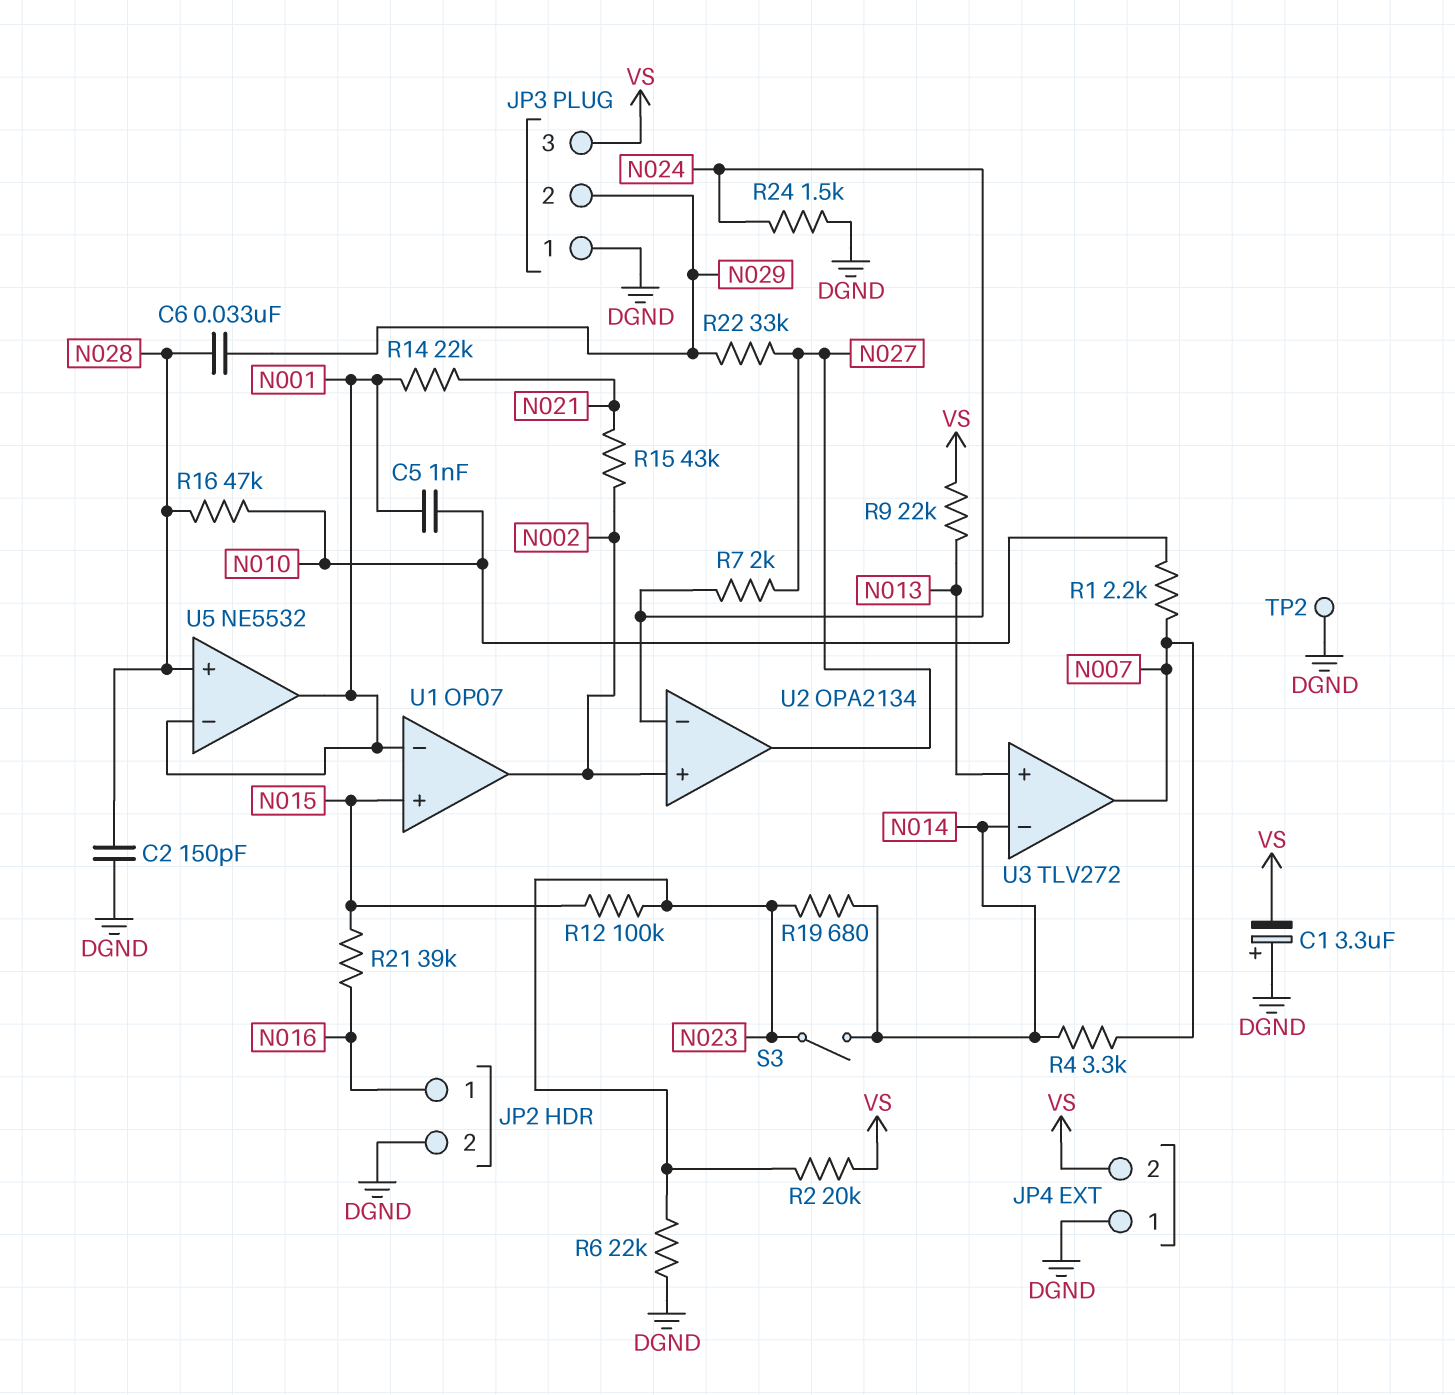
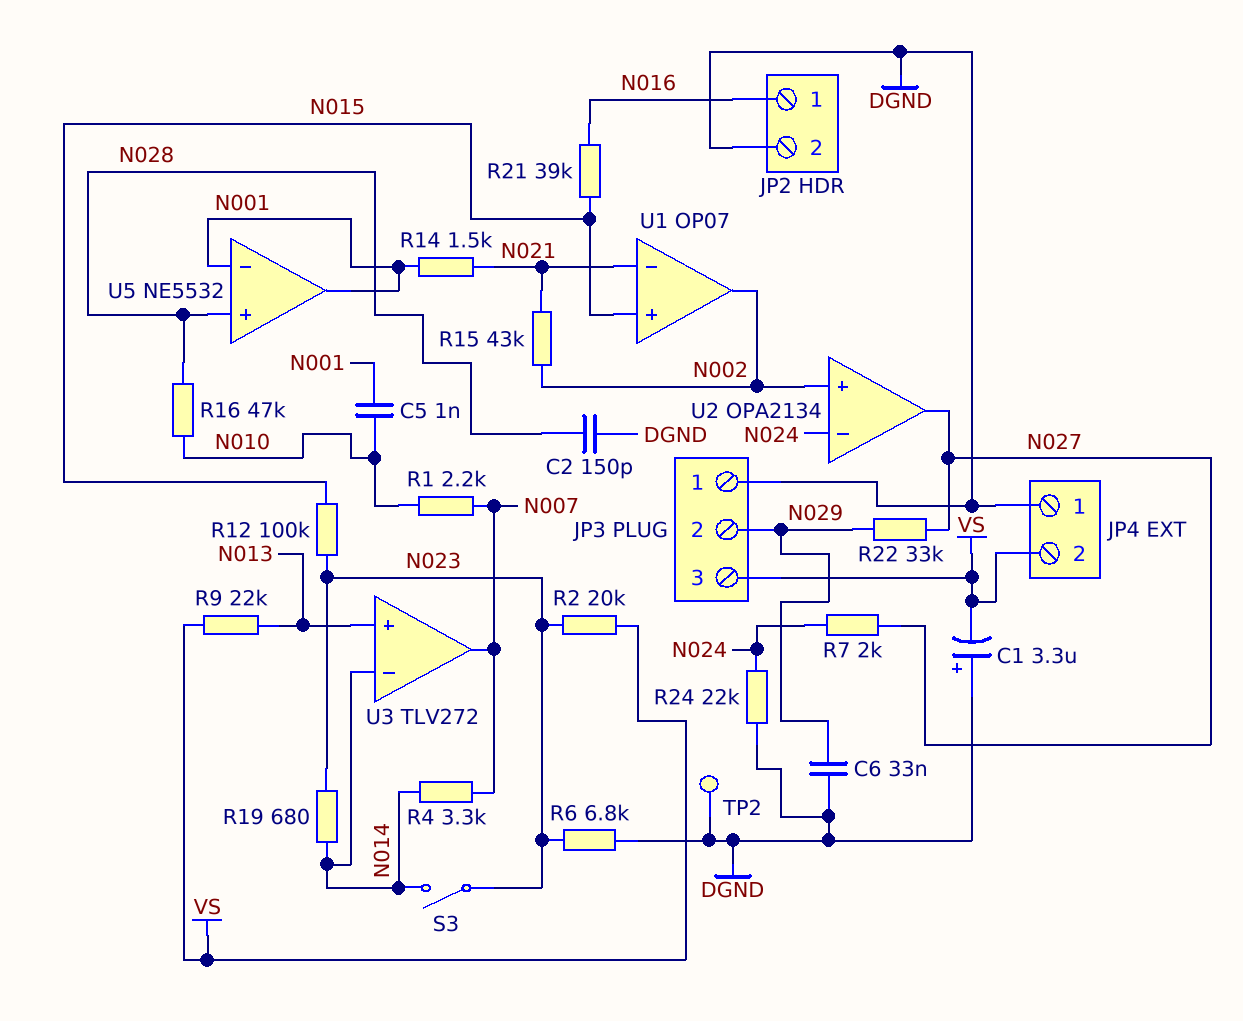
C6: 33nF (N028, N029) -> 33nF (DGND, N029)
R6: 22k (DGND, N023) -> 6.8k (DGND, N023)
R14: 22k (N001, N021) -> 1.5k (N001, N021)
R24: 1.5k (DGND, N024) -> 22k (DGND, N024)
U1 pin in-: N001 -> N021

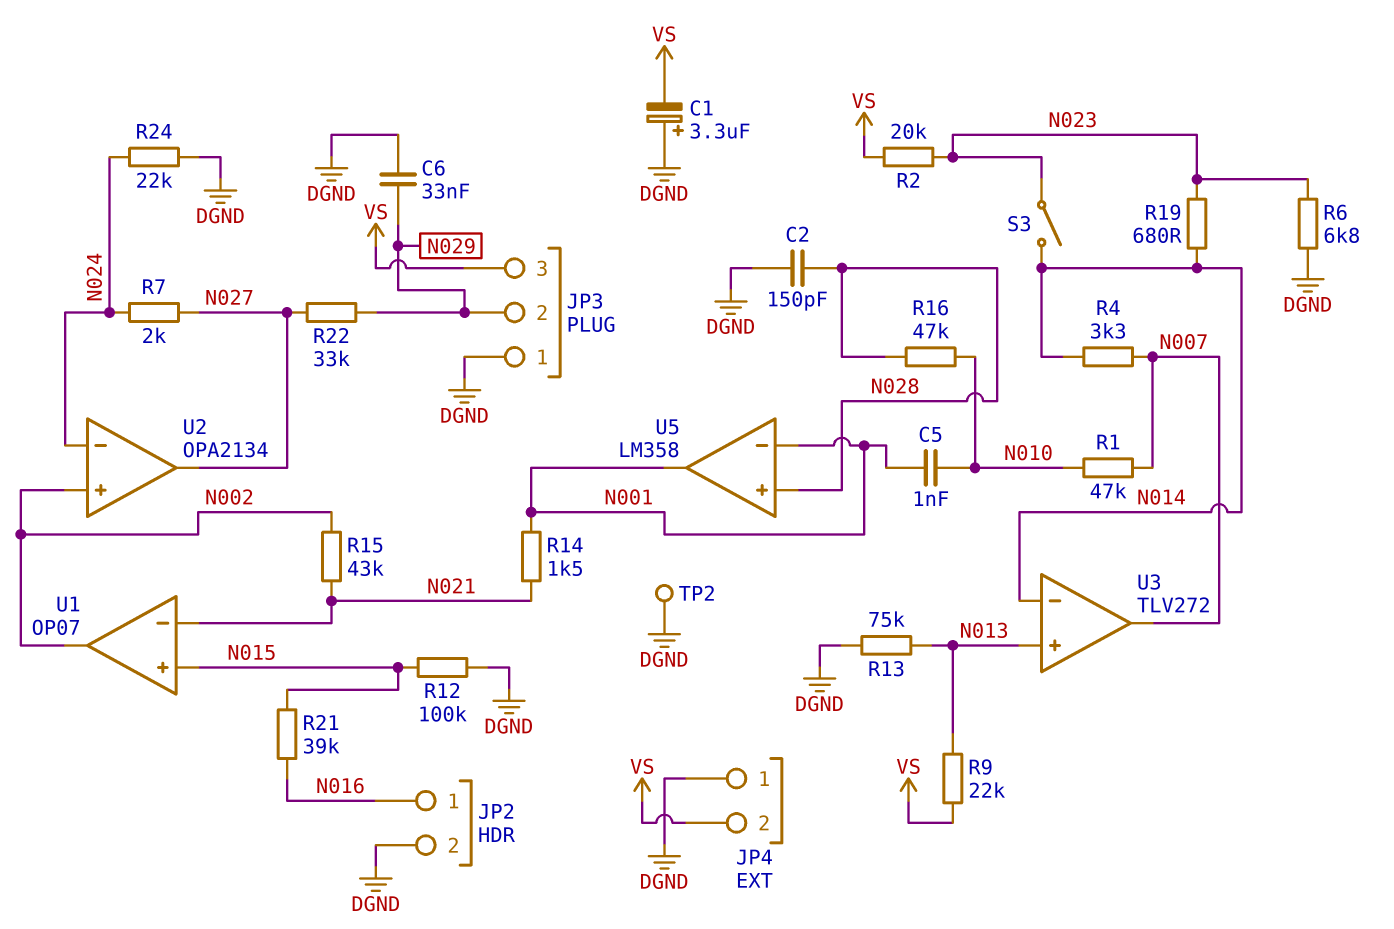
R1: 2.2k (N007, N010) -> 47k (N007, N010)
R12: 100k (N015, N023) -> 100k (DGND, N015)
R13: none -> 75k (DGND, N013)
U5: NE5532 -> LM358

